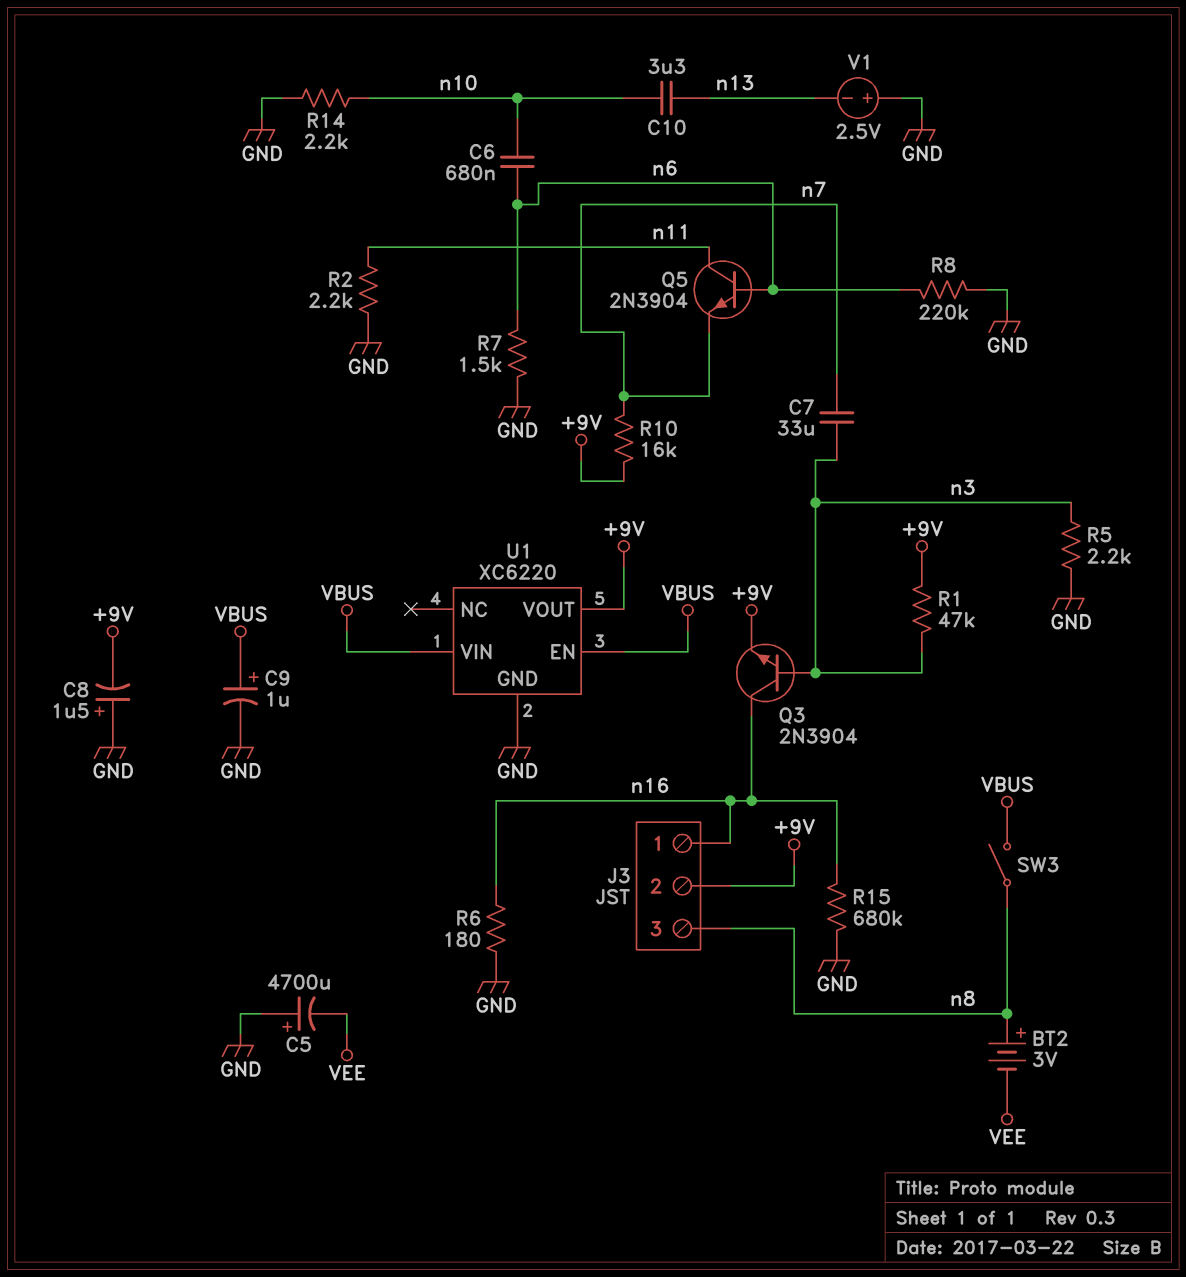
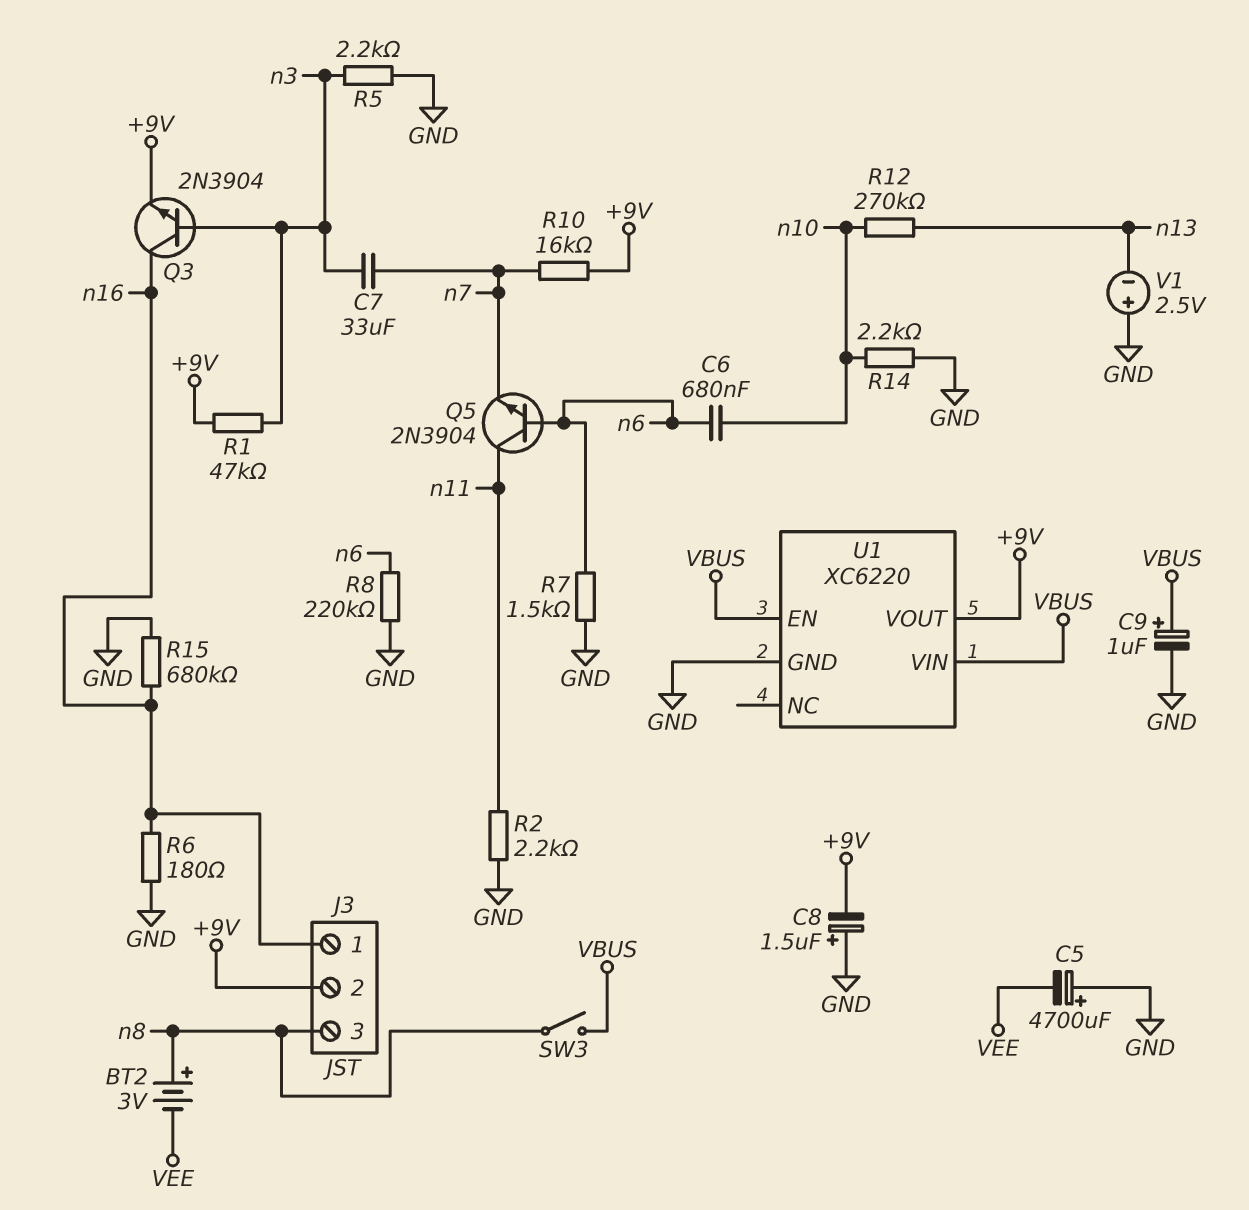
C10: 3.3uF (n10, n13) -> none
R12: none -> 270k (n10, n13)

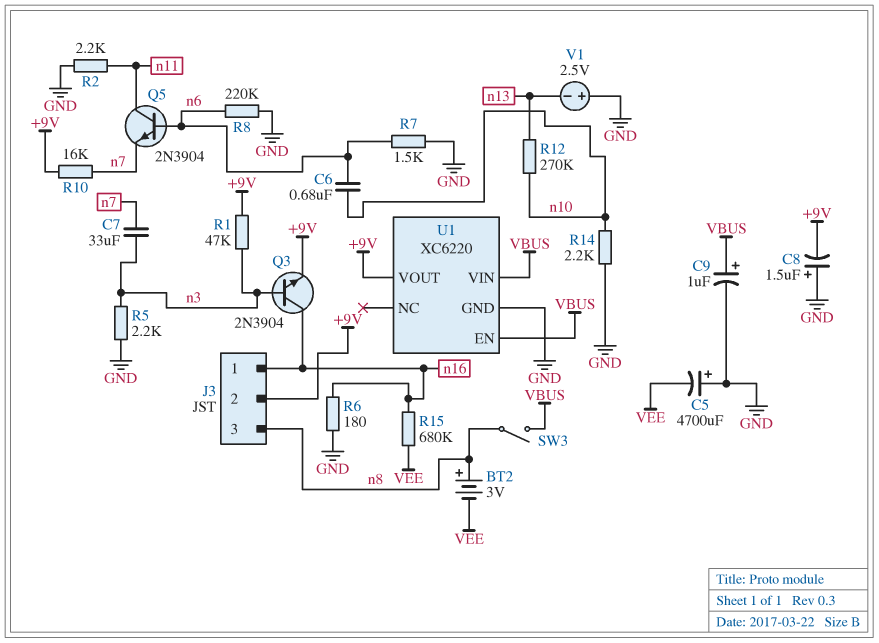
R15: 680k (GND, n16) -> 680k (VEE, n16)

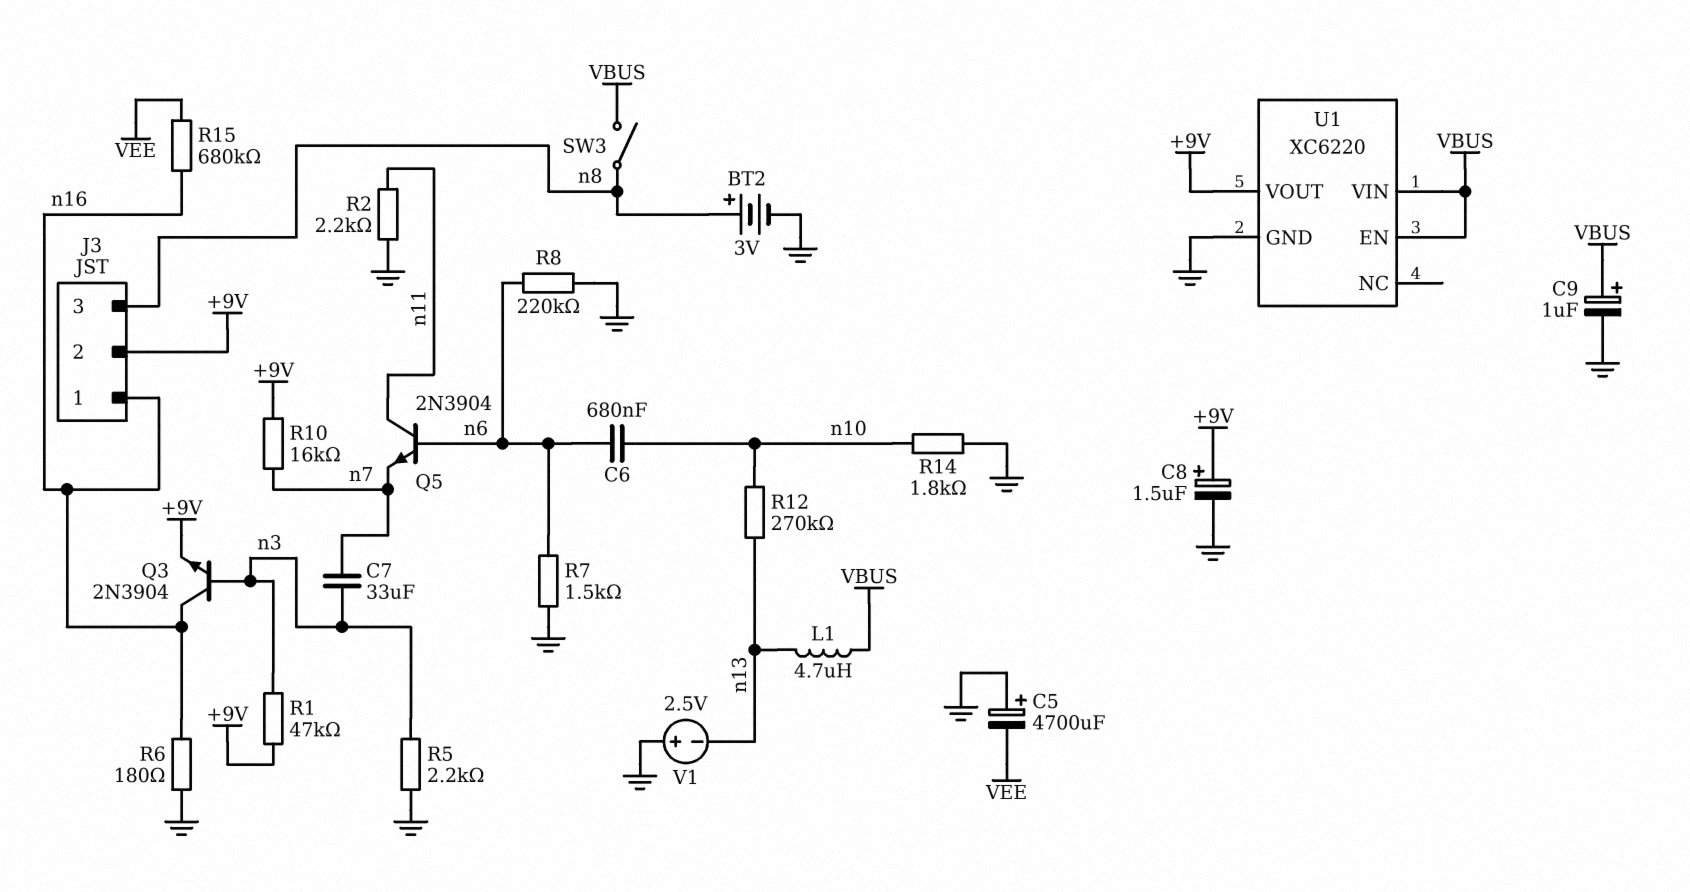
BT2: 3V (plus n8, minus VEE) -> 3V (plus n8, minus GND)
C8: 1.5uF (plus GND, minus +9V) -> 1.5uF (plus +9V, minus GND)
L1: none -> 4.7uH (VBUS, n13)
R14: 2.2k (GND, n10) -> 1.8k (GND, n10)

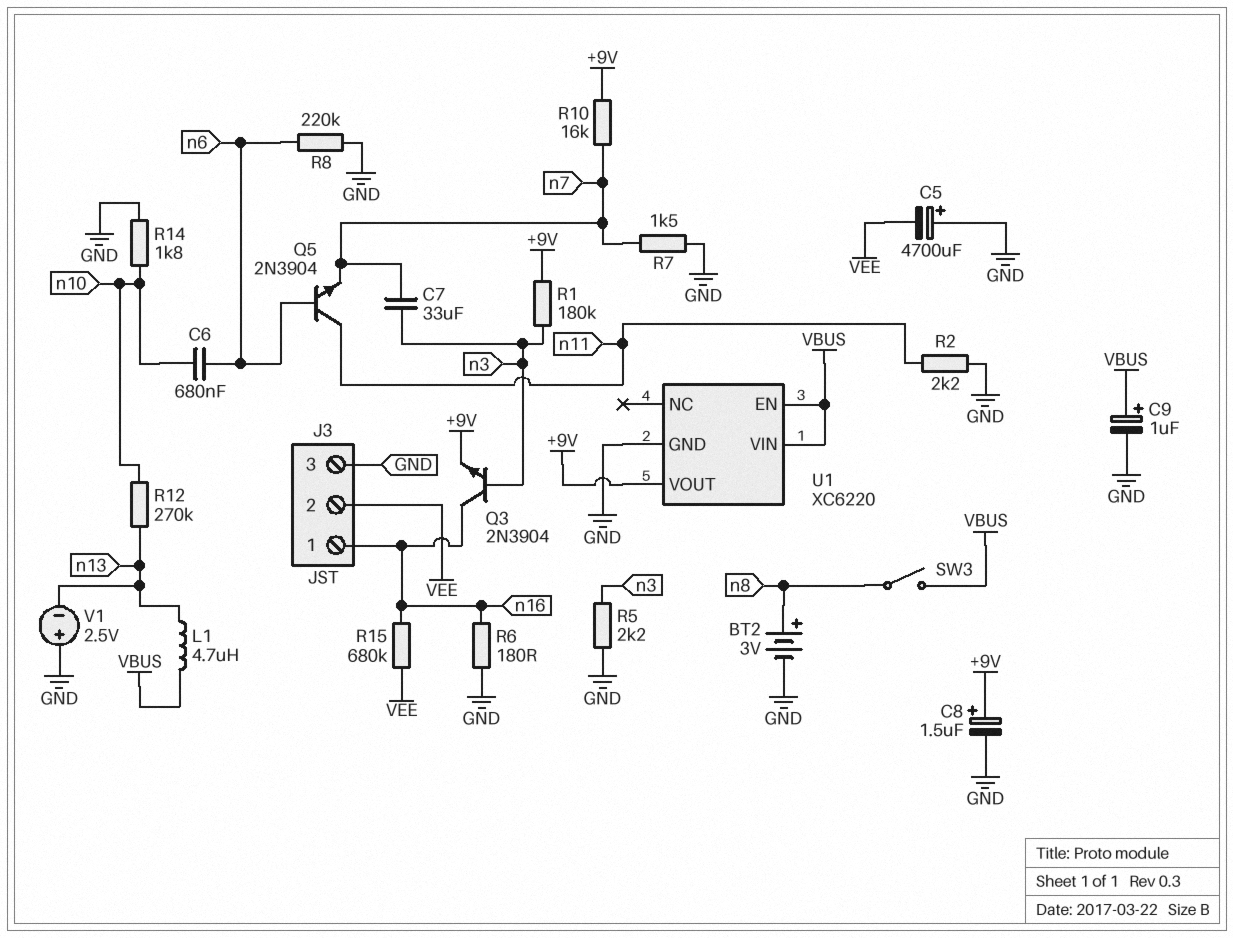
J3 pin 2: +9V -> VEE
J3 pin 3: n8 -> GND
R1: 47k (+9V, n3) -> 180k (+9V, n3)
R7: 1.5k (GND, n6) -> 1.5k (GND, n7)

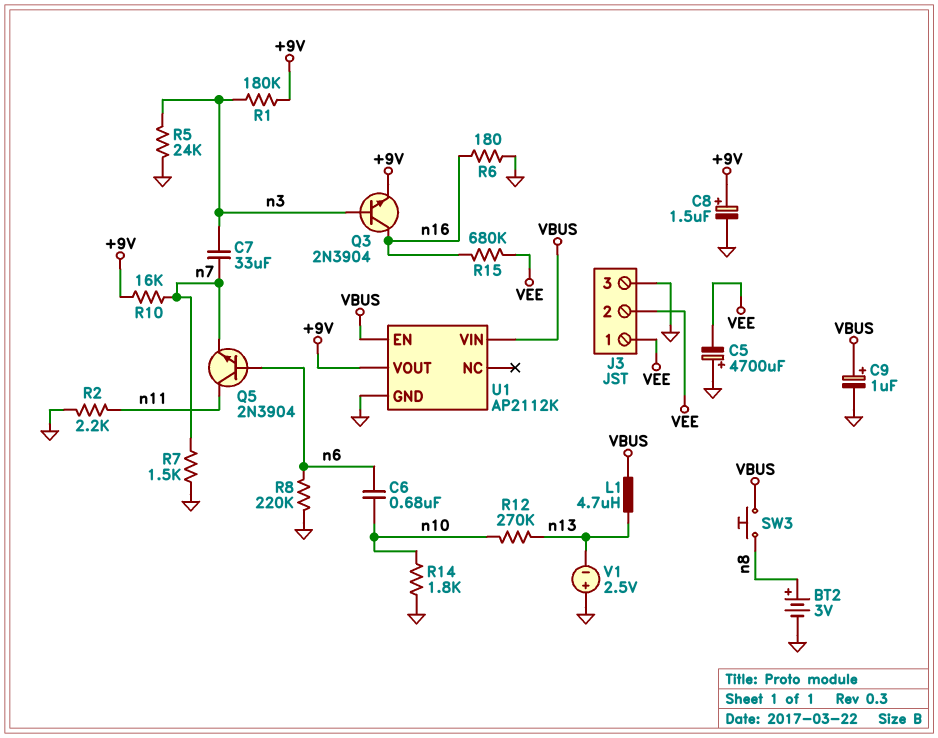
J3 pin 1: n16 -> VEE
R5: 2.2k (GND, n3) -> 24k (GND, n3)
SW3: switch (VBUS, n8) -> button (VBUS, n8)
U1: XC6220 -> AP2112K

